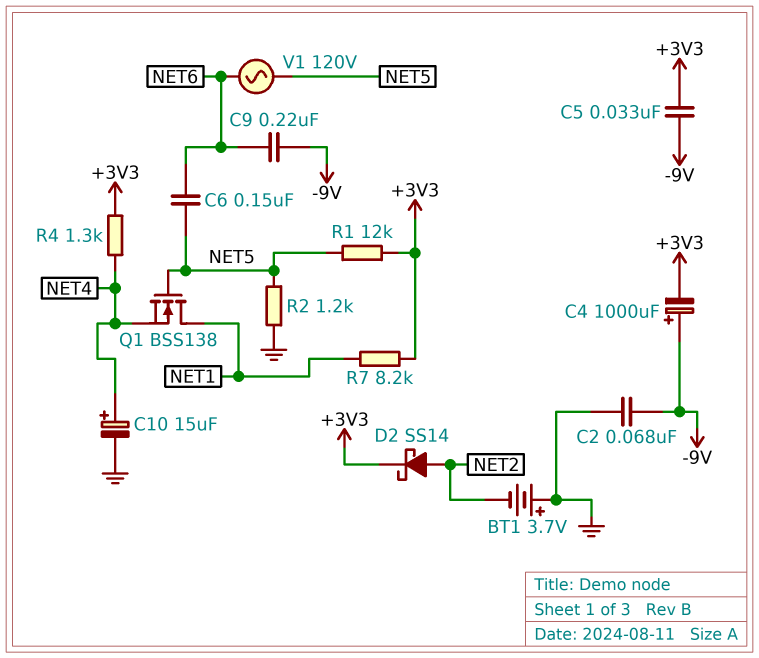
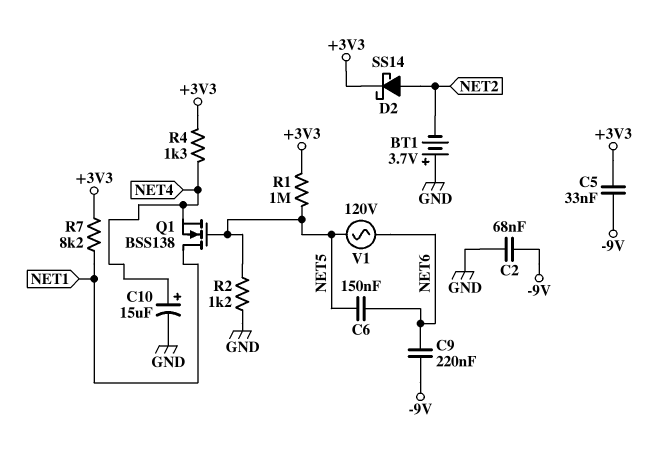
C4: 1000uF (plus -9V, minus +3V3) -> none
R1: 12k (+3V3, NET5) -> 1M (+3V3, NET5)

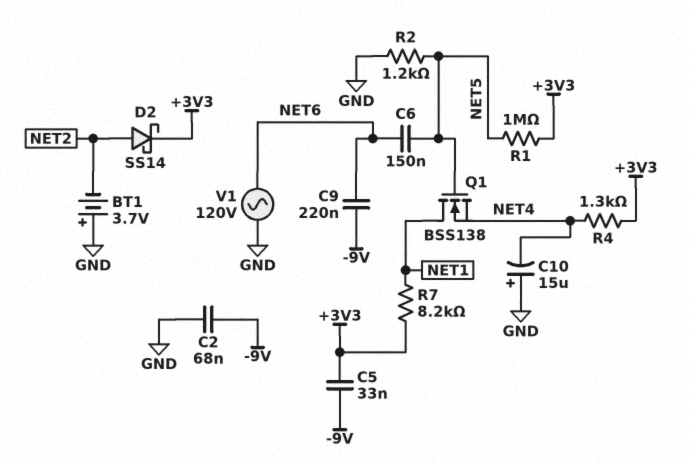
C10: 15uF (plus NET4, minus GND) -> 15uF (plus GND, minus NET4)
V1: AC 120V (NET5, NET6) -> AC 120V (GND, NET6)

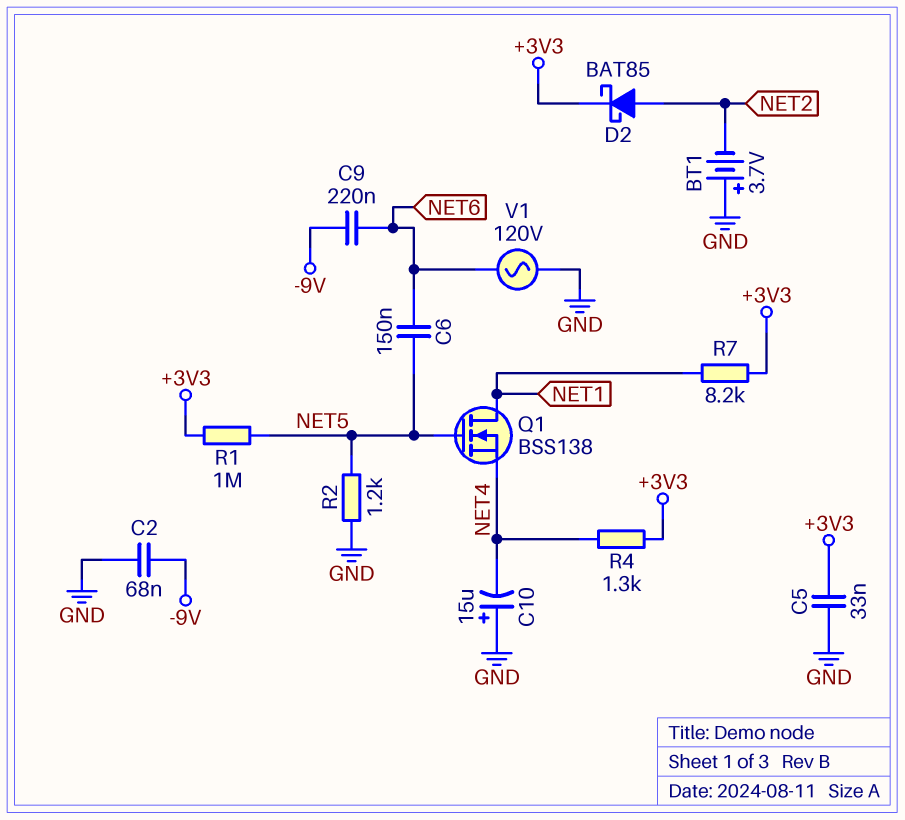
C5: 33nF (+3V3, -9V) -> 33nF (+3V3, GND)
D2: schottky SS14 (A NET2, K +3V3) -> schottky BAT85 (A NET2, K +3V3)

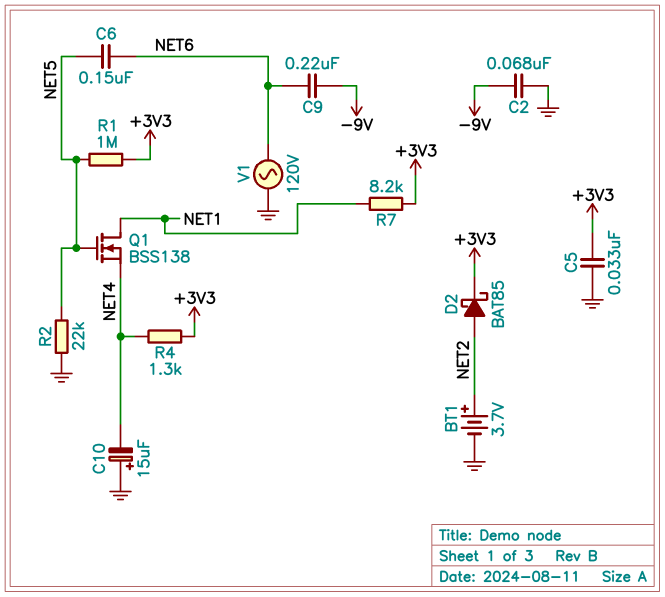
BT1: 3.7V (plus GND, minus NET2) -> 3.7V (plus NET2, minus GND)
R2: 1.2k (GND, NET5) -> 22k (GND, NET5)

